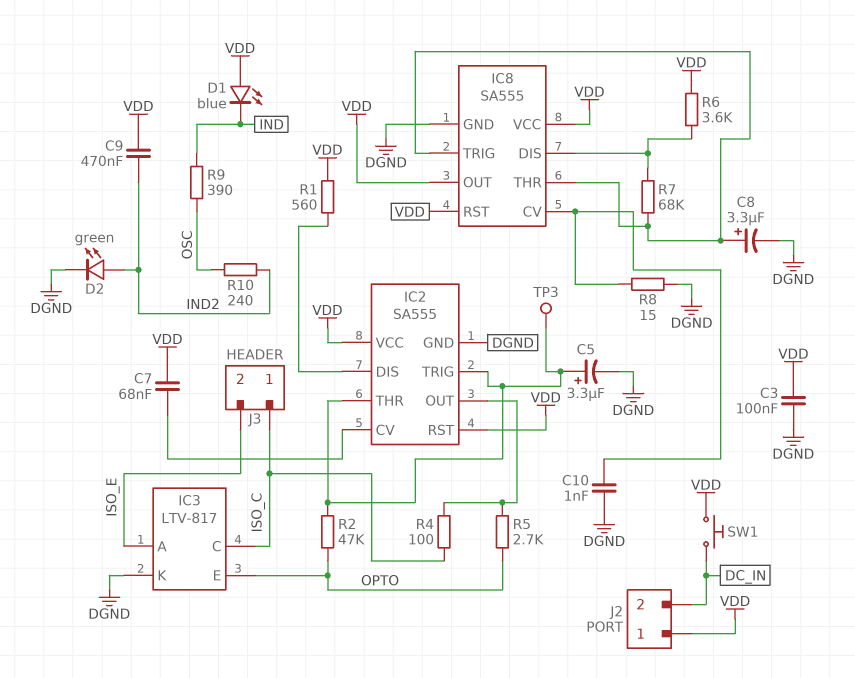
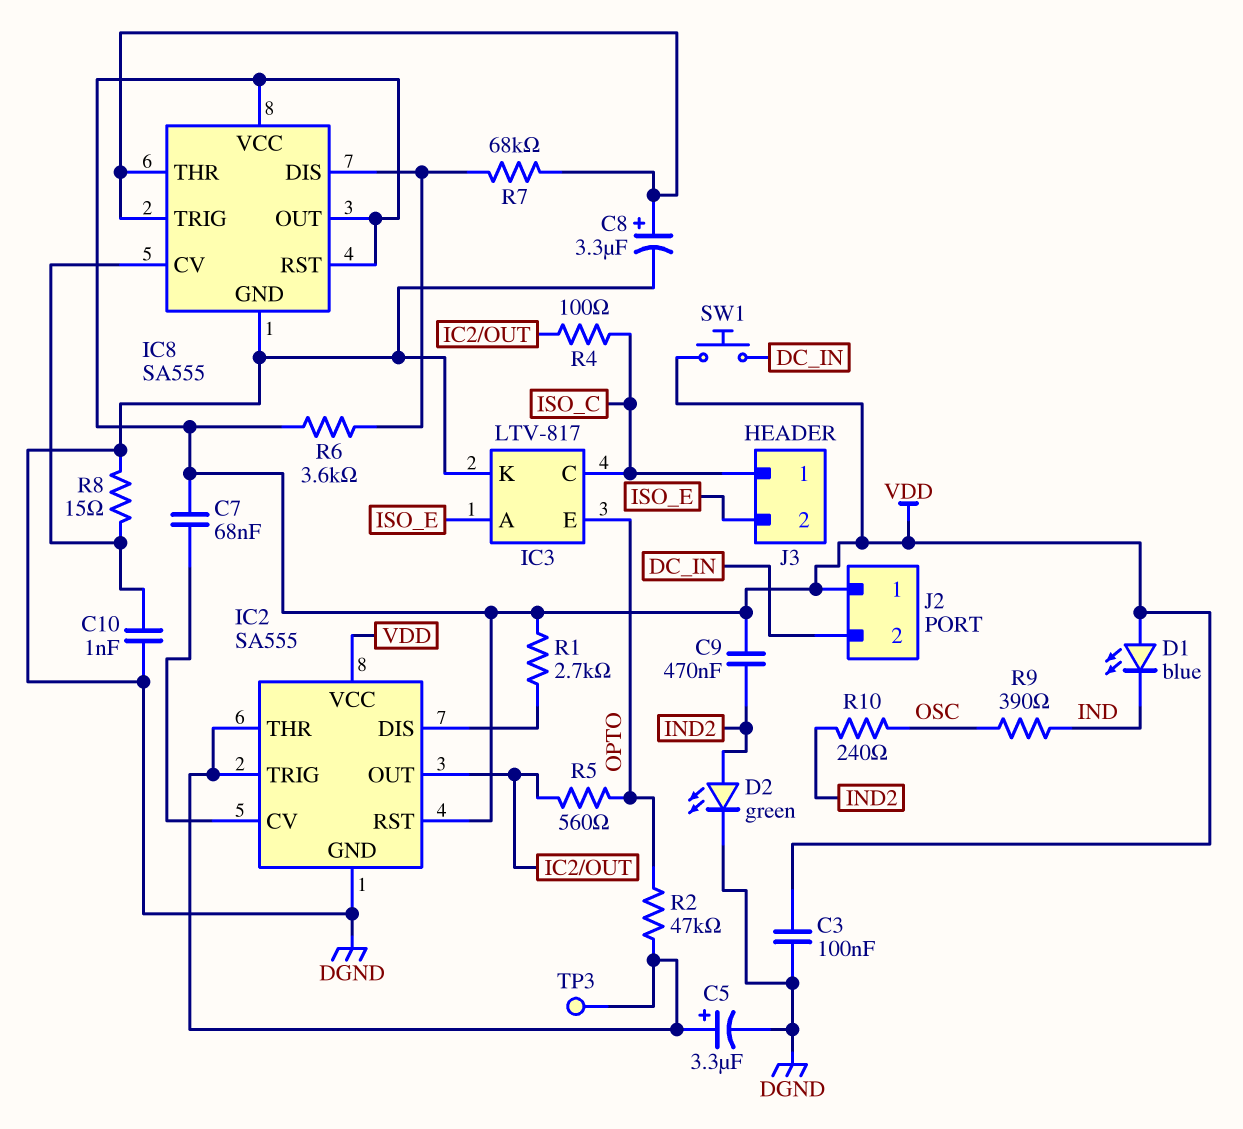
R1: 560 (IC2/DIS, VDD) -> 2.7k (IC2/DIS, VDD)
R5: 2.7k (IC2/OUT, OPTO) -> 560 (IC2/OUT, OPTO)

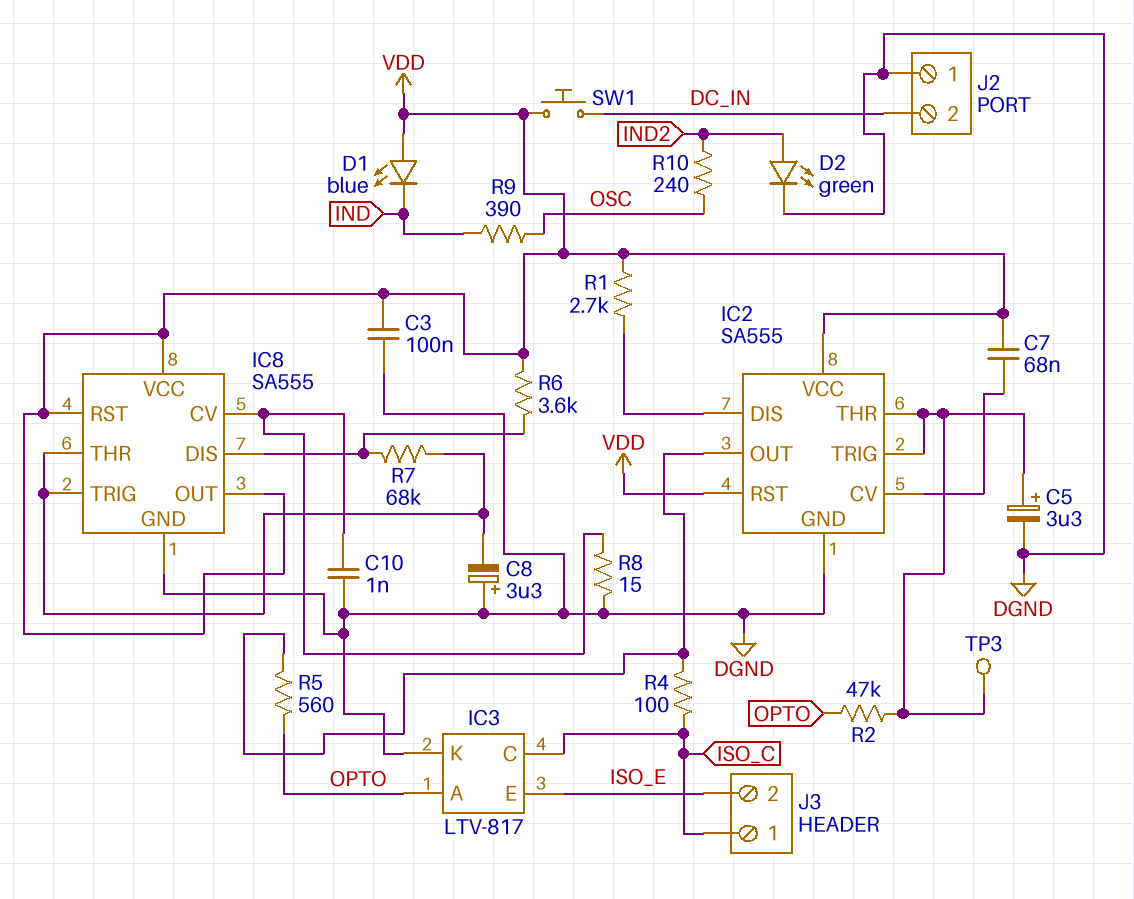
C8: 3.3uF (plus IC8/THR, minus DGND) -> 3.3uF (plus DGND, minus IC8/THR)
C9: 470nF (IND2, VDD) -> none
IC3 pin A: ISO_E -> OPTO
IC3 pin E: OPTO -> ISO_E
J2 pin 1: VDD -> DGND

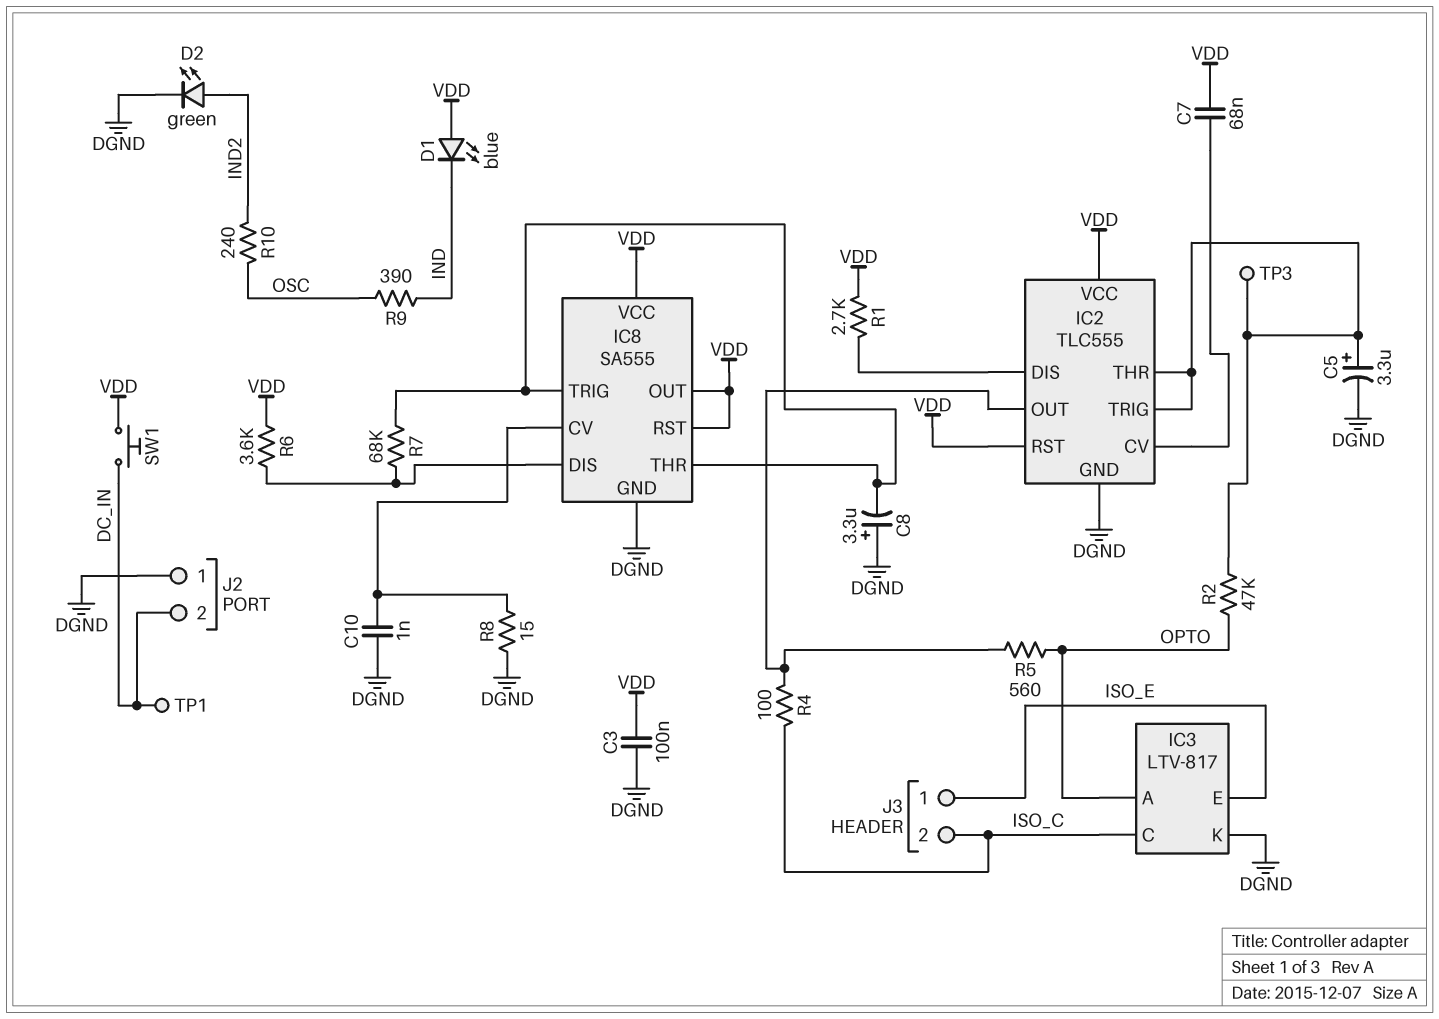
IC2: SA555 -> TLC555
J3 pin 1: ISO_C -> ISO_E
J3 pin 2: ISO_E -> ISO_C
TP1: none -> test point (DC_IN)

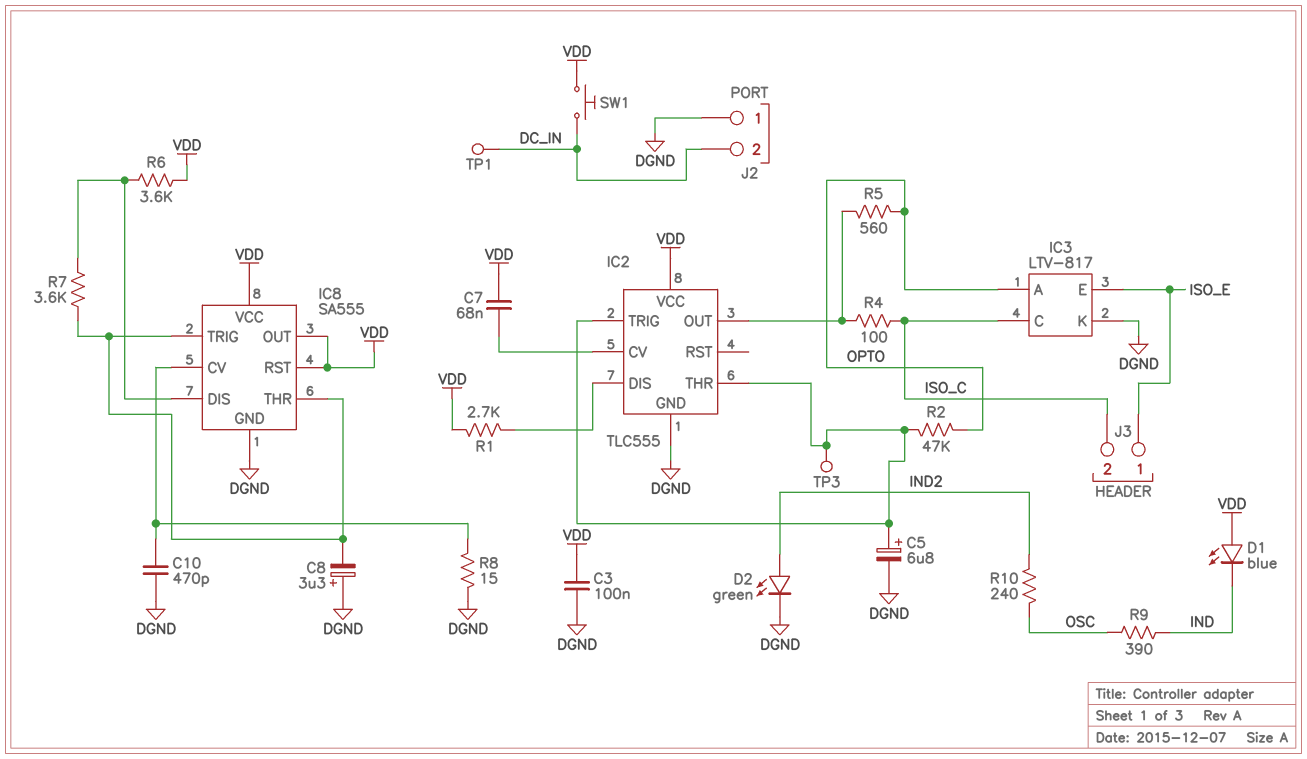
C5: 3.3uF (plus IC2/THR, minus DGND) -> 6.8uF (plus IC2/THR, minus DGND)
C10: 1nF (DGND, IC8/CV) -> 470pF (DGND, IC8/CV)
IC2 pin RST: VDD -> none
R7: 68k (IC8/DIS, IC8/THR) -> 3.6k (IC8/DIS, IC8/THR)

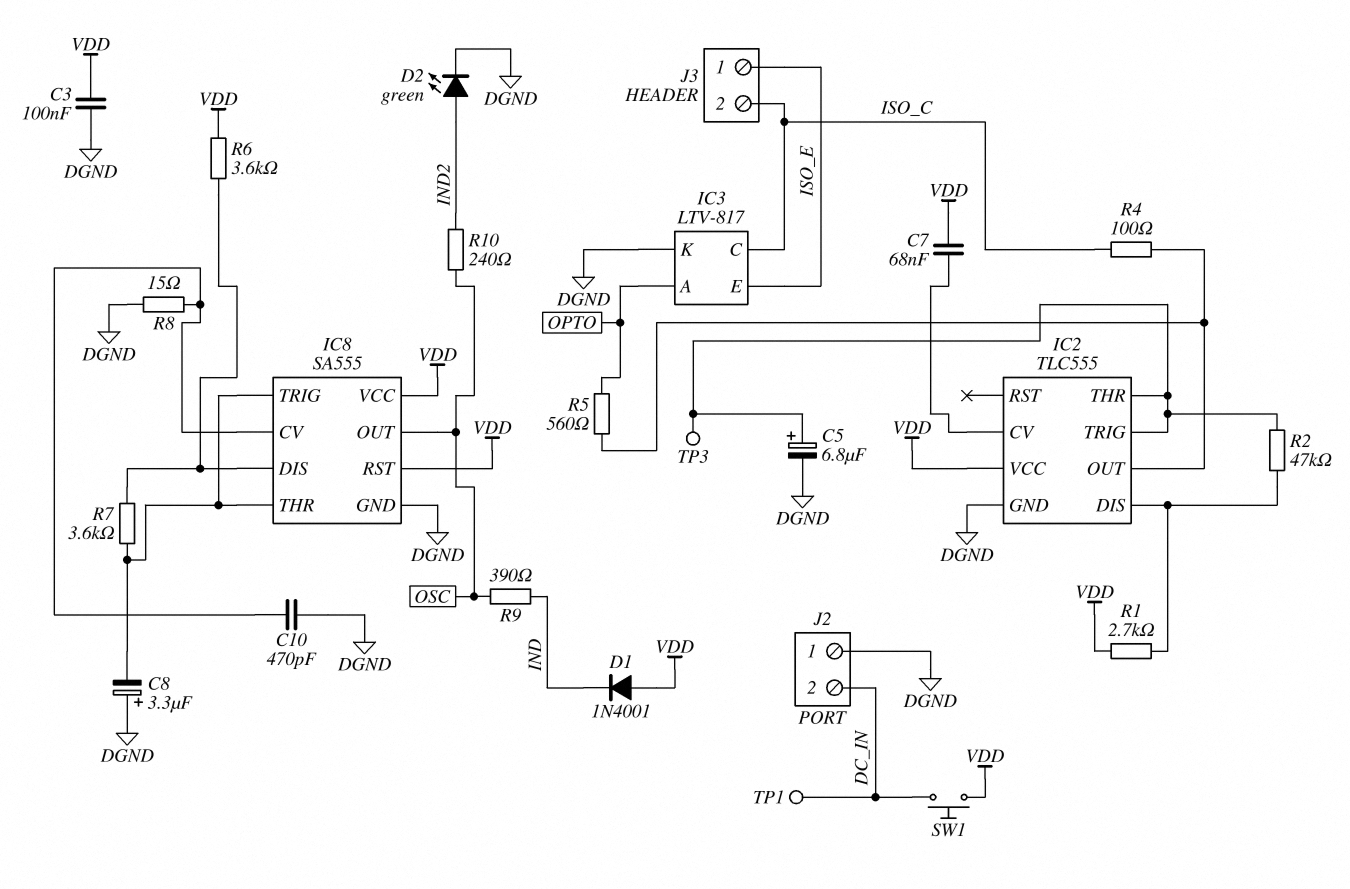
D1: LED blue (A VDD, K IND) -> diode 1N4001 (A VDD, K IND)
IC8 pin OUT: VDD -> OSC
R2: 47k (IC2/THR, OPTO) -> 47k (IC2/DIS, IC2/THR)

